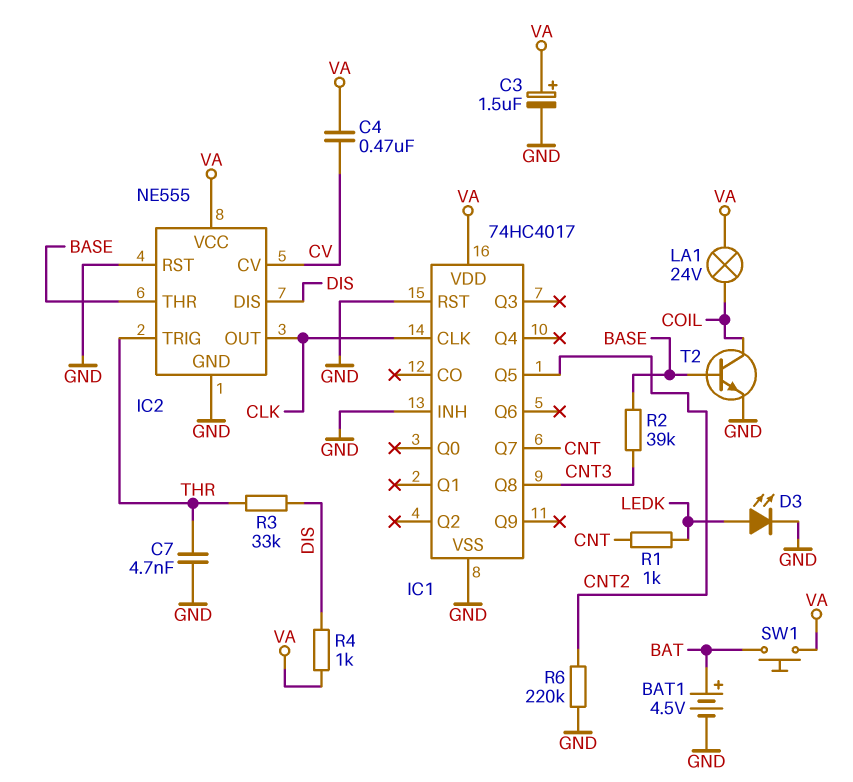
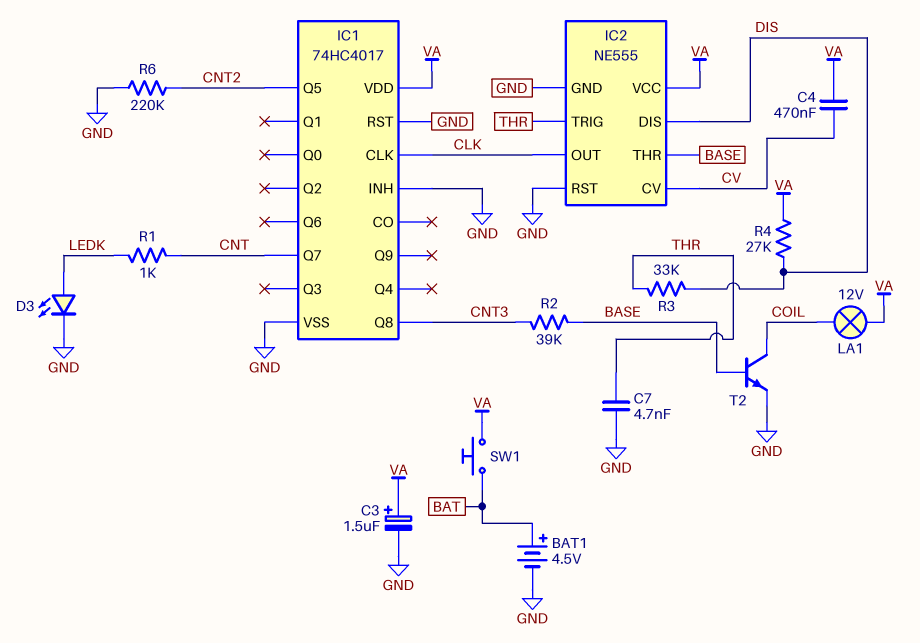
LA1: lamp 24V (COIL, VA) -> lamp 12V (COIL, VA)
R4: 1k (DIS, VA) -> 27k (DIS, VA)

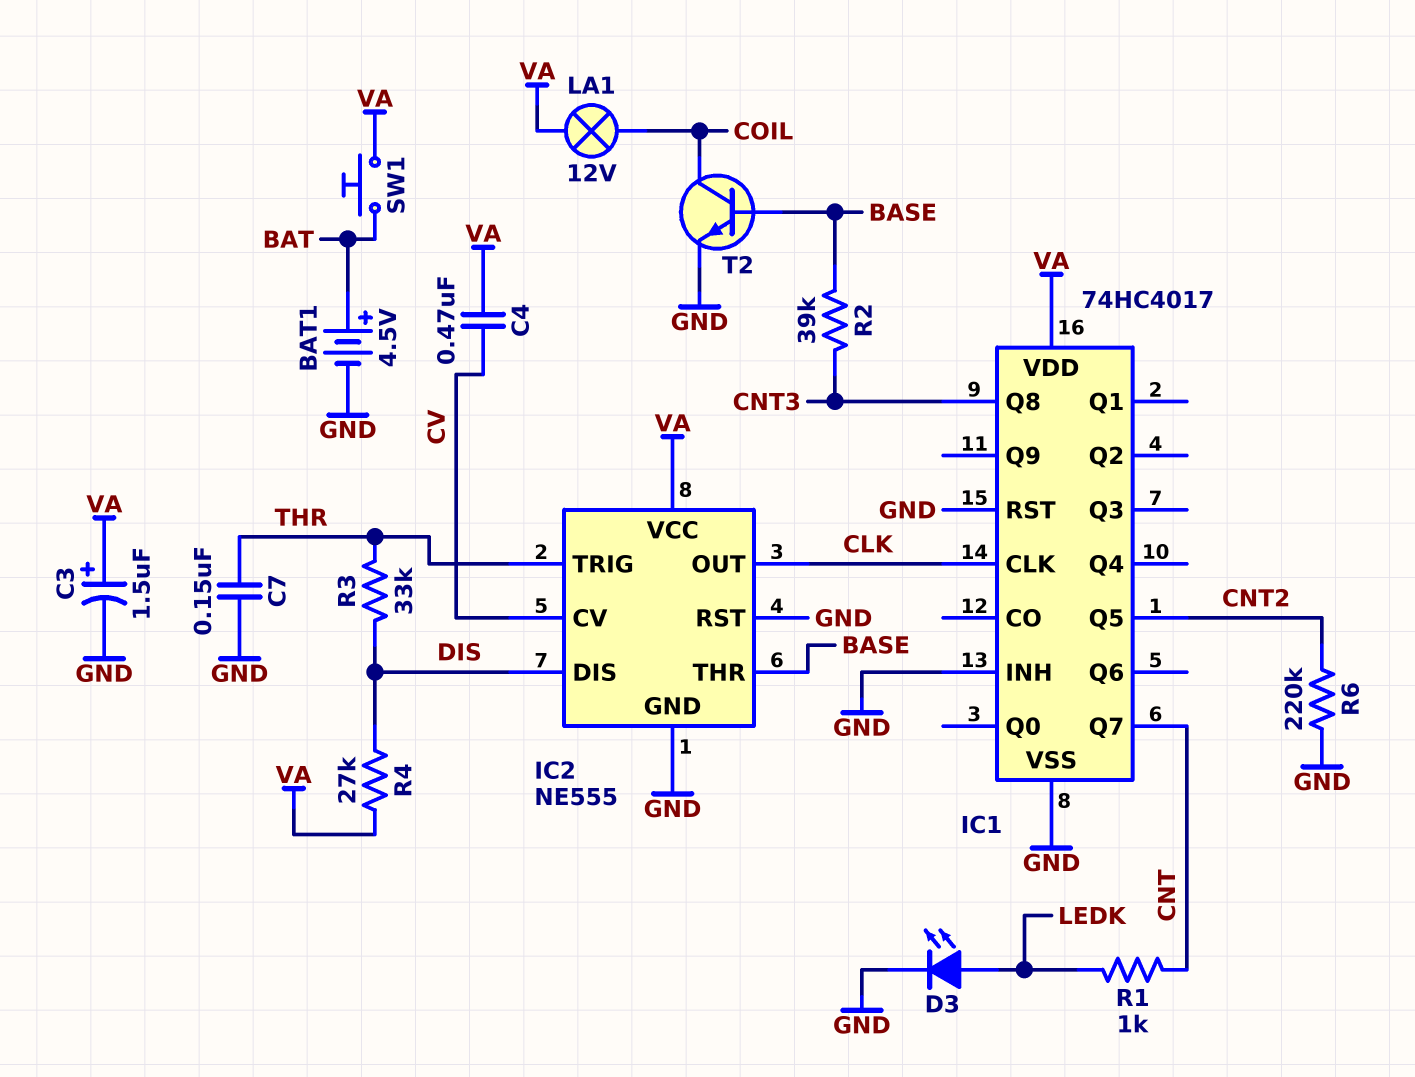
C7: 4.7nF (GND, THR) -> 150nF (GND, THR)

